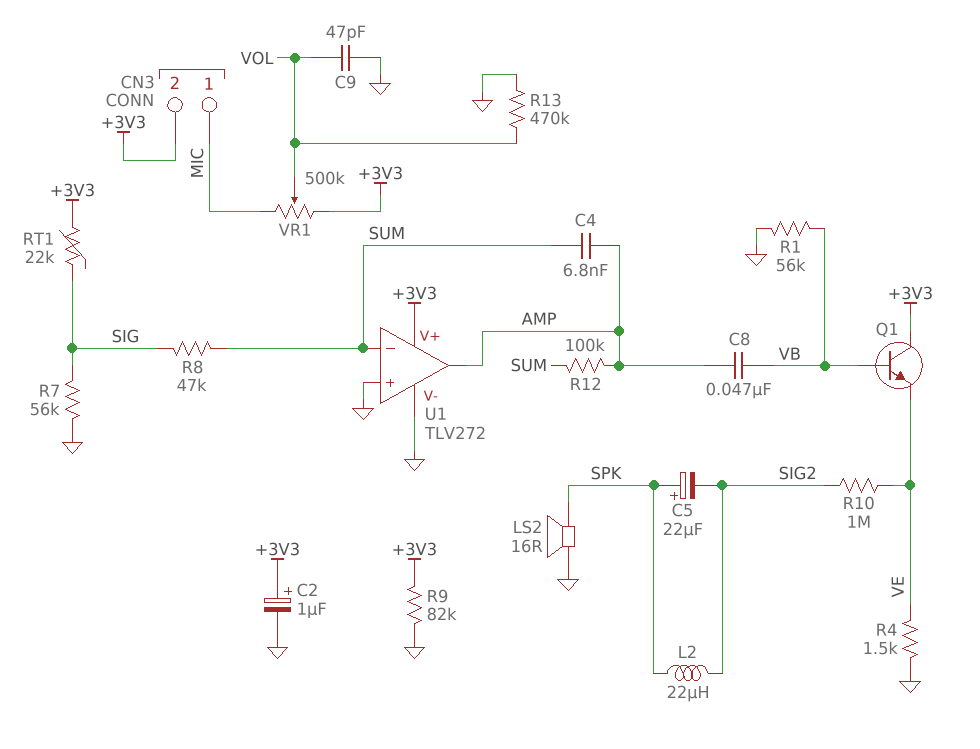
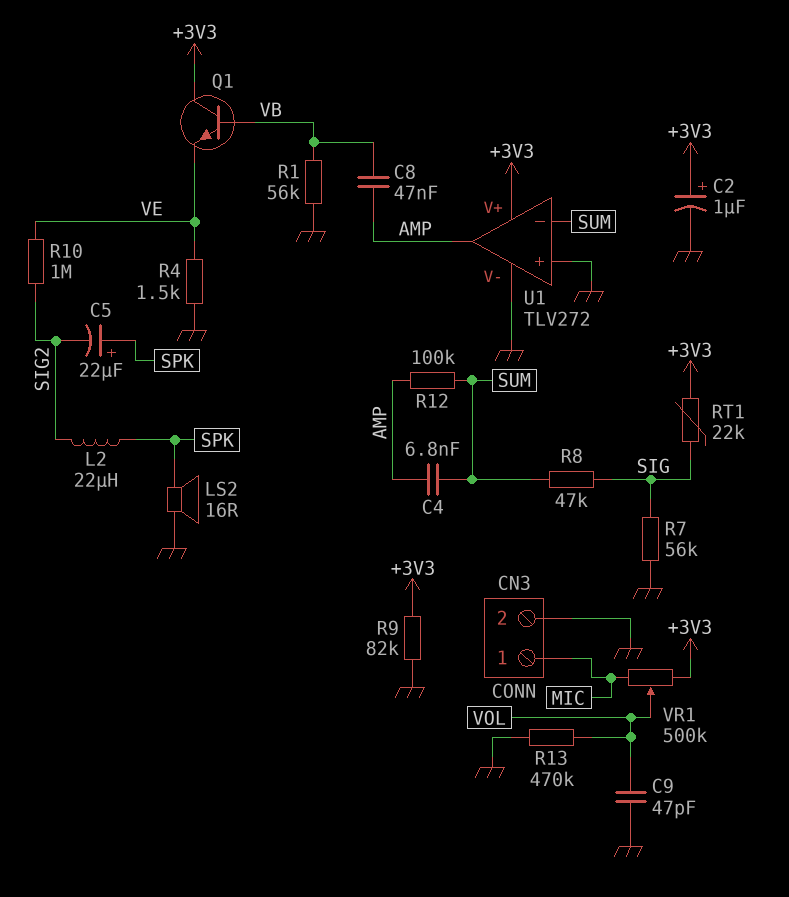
CN3 pin 2: +3V3 -> GND

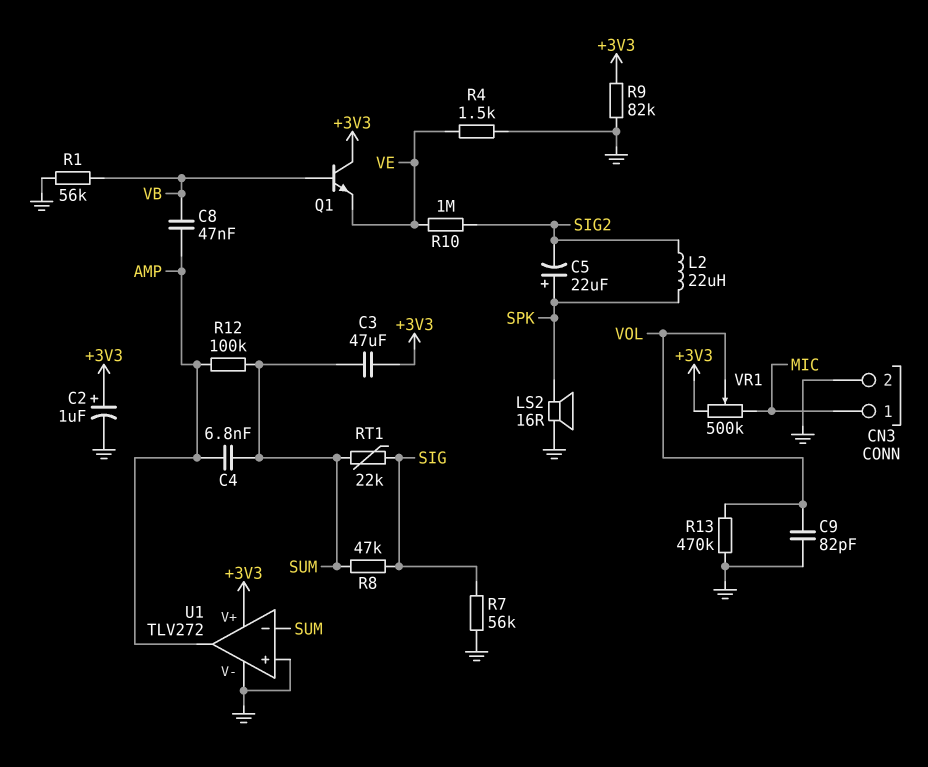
C3: none -> 47uF (+3V3, SUM)
C9: 47pF (GND, VOL) -> 82pF (GND, VOL)
RT1: 22k (+3V3, SIG) -> 22k (SIG, SUM)

